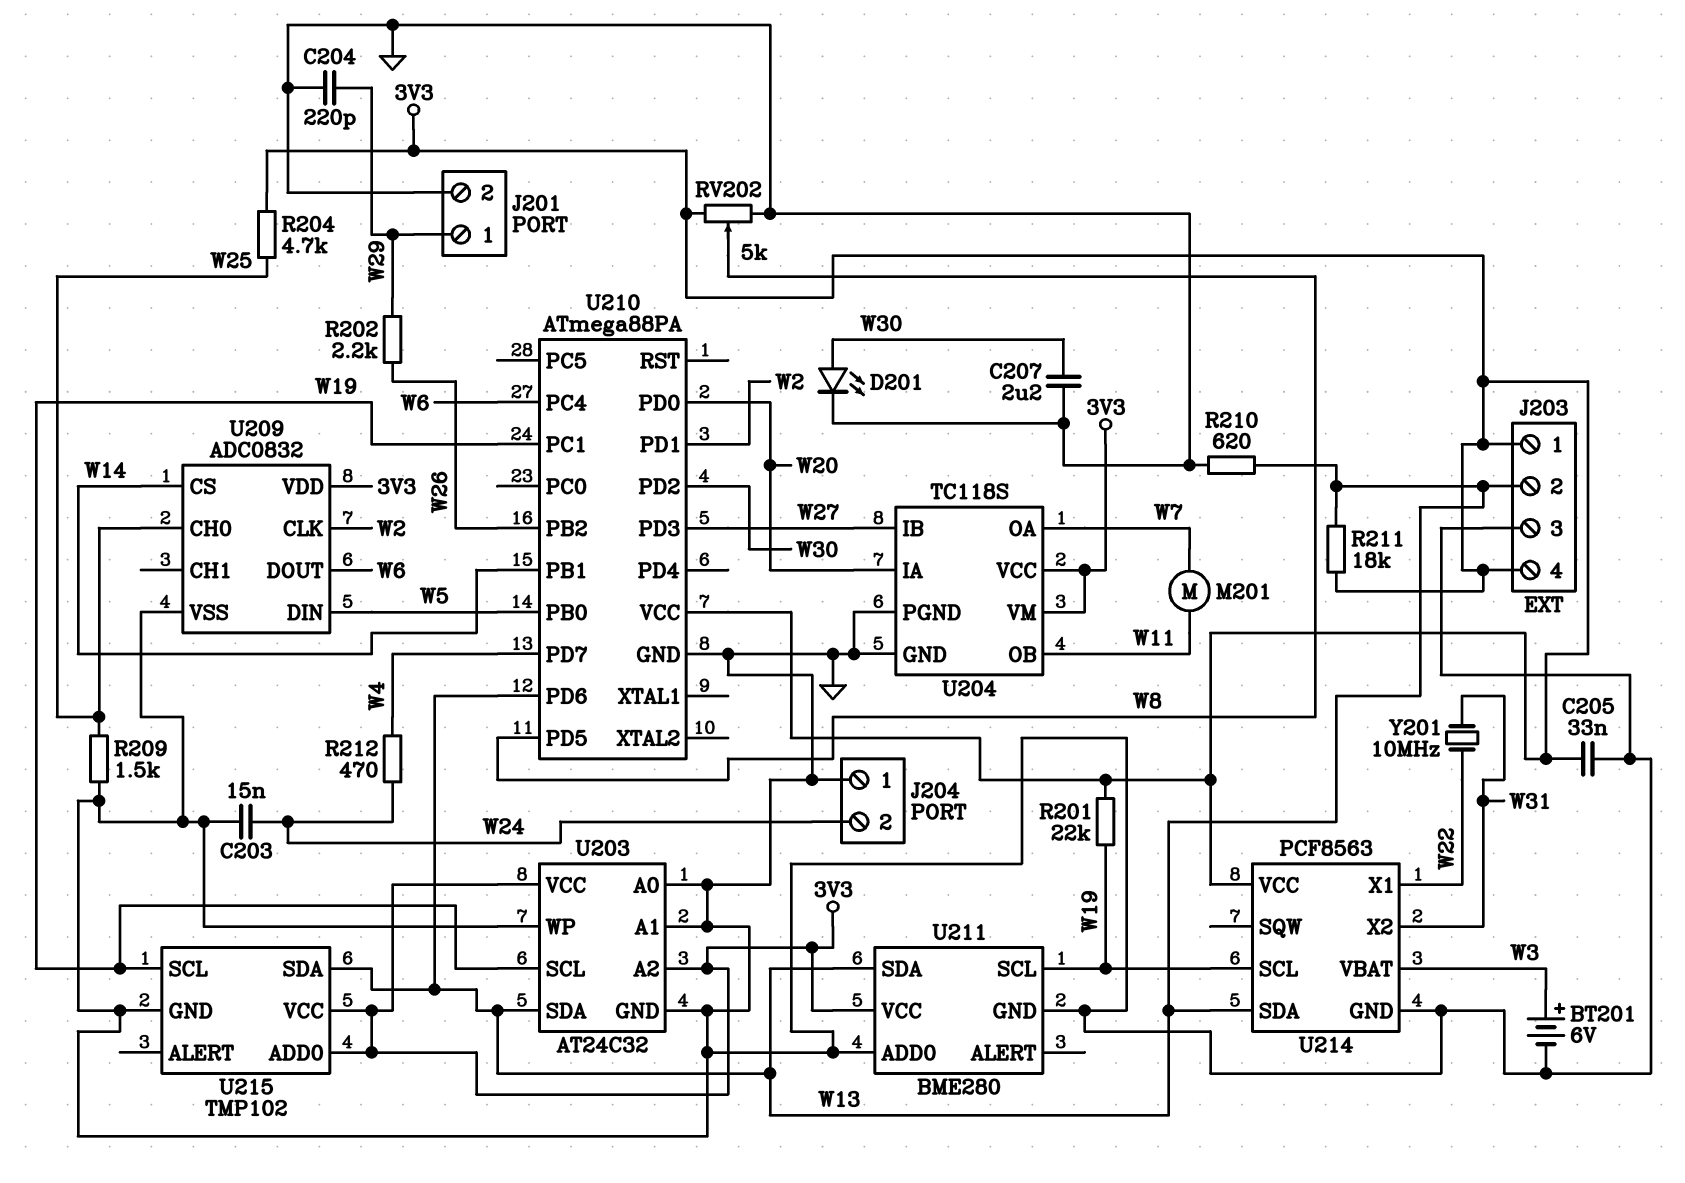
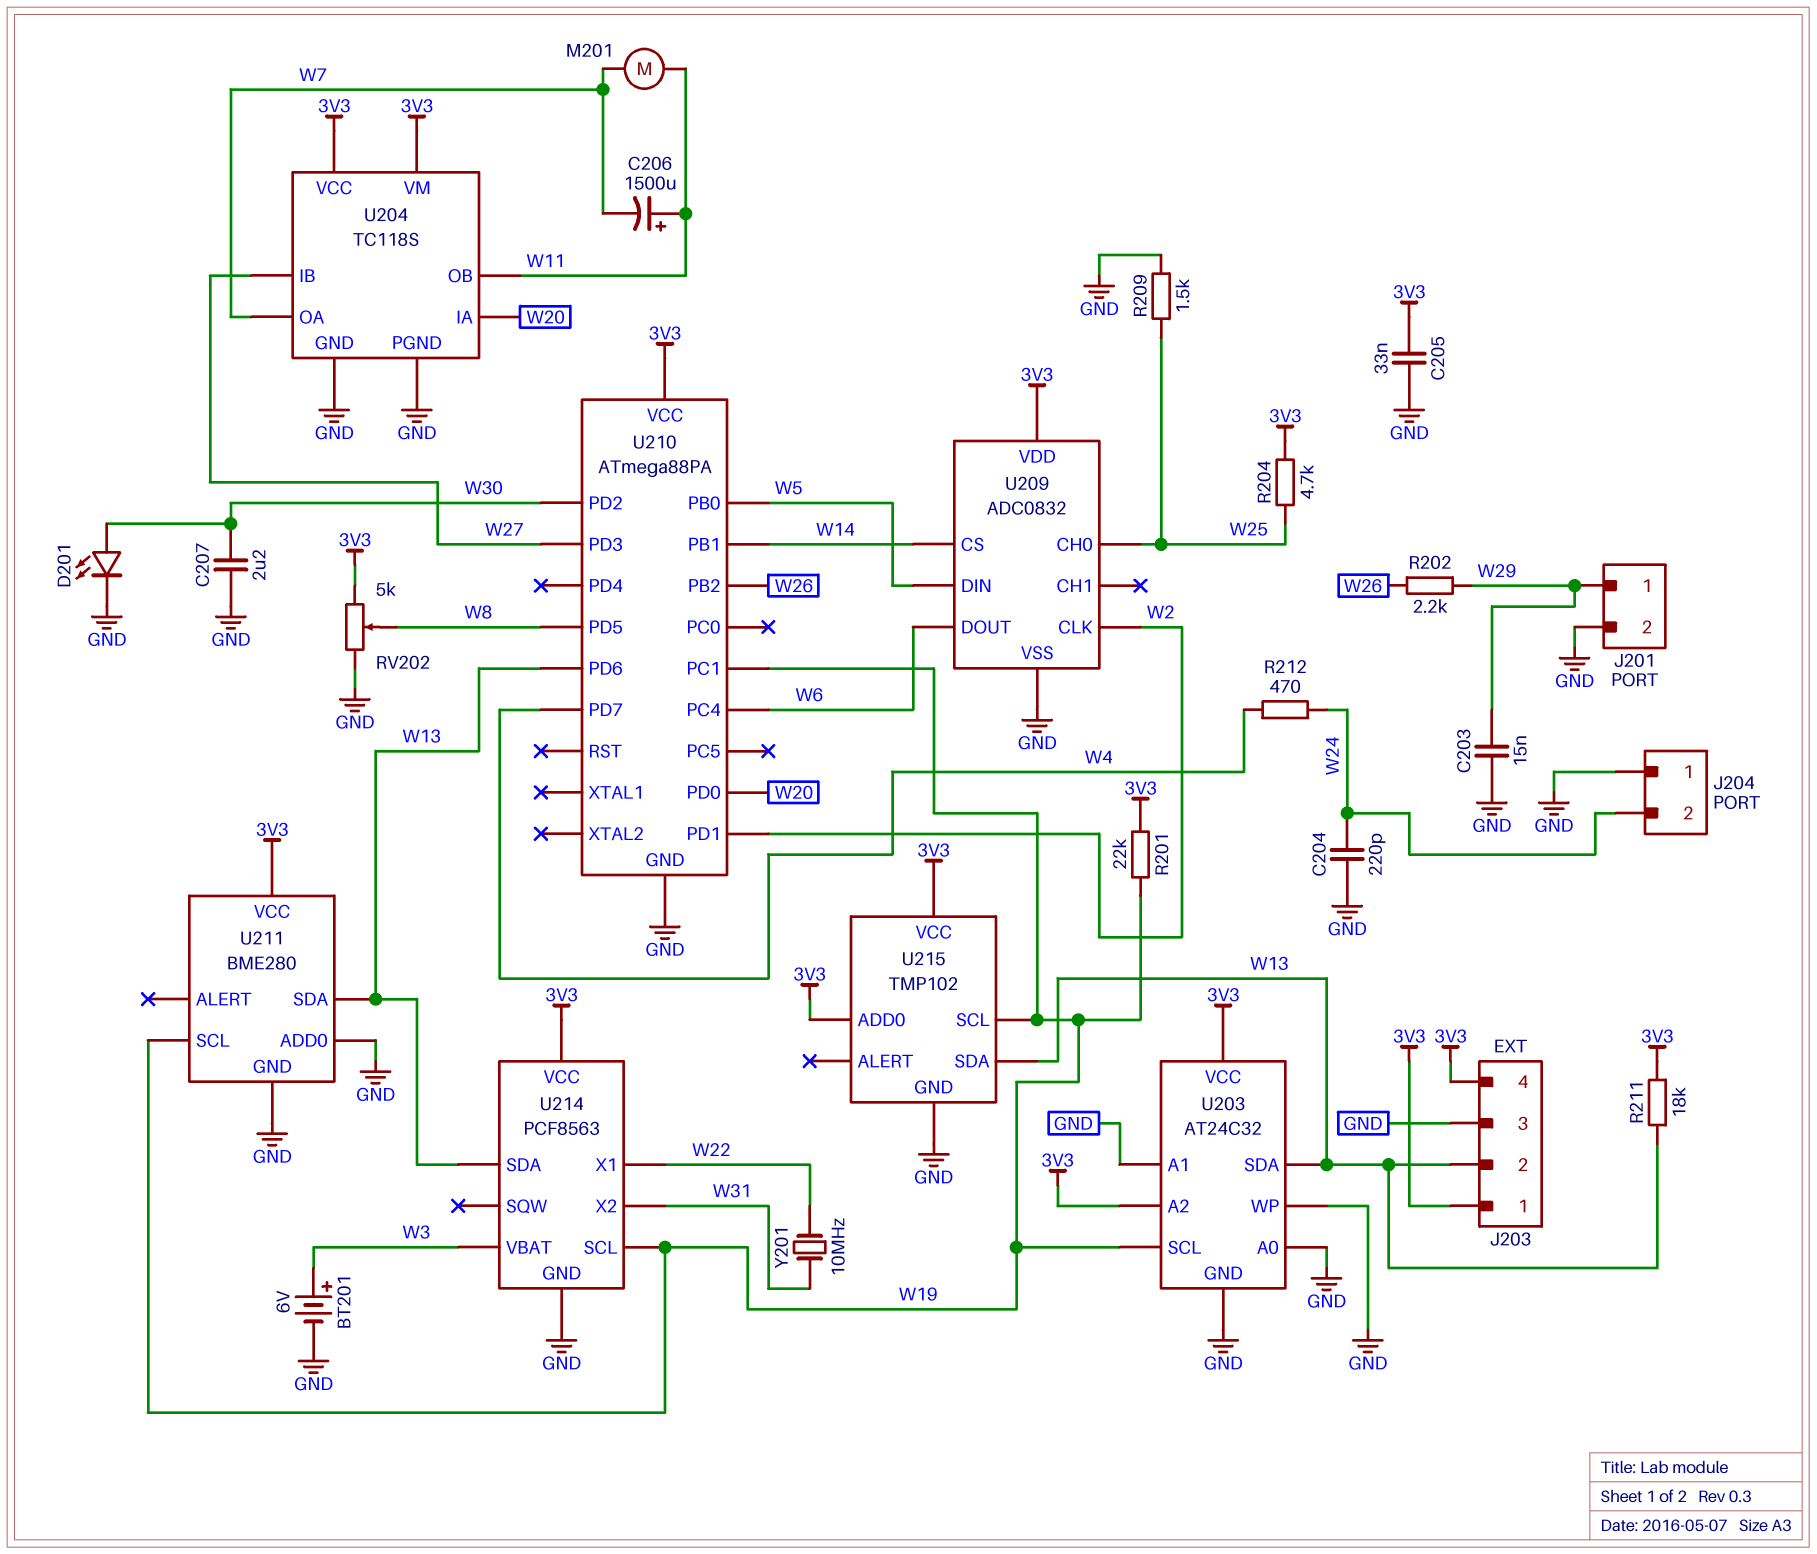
C203: 15nF (GND, W24) -> 15nF (GND, W29)
C204: 220pF (GND, W29) -> 220pF (GND, W24)
C206: none -> 1500uF (plus W11, minus W7)
R210: 620 (GND, W13) -> none

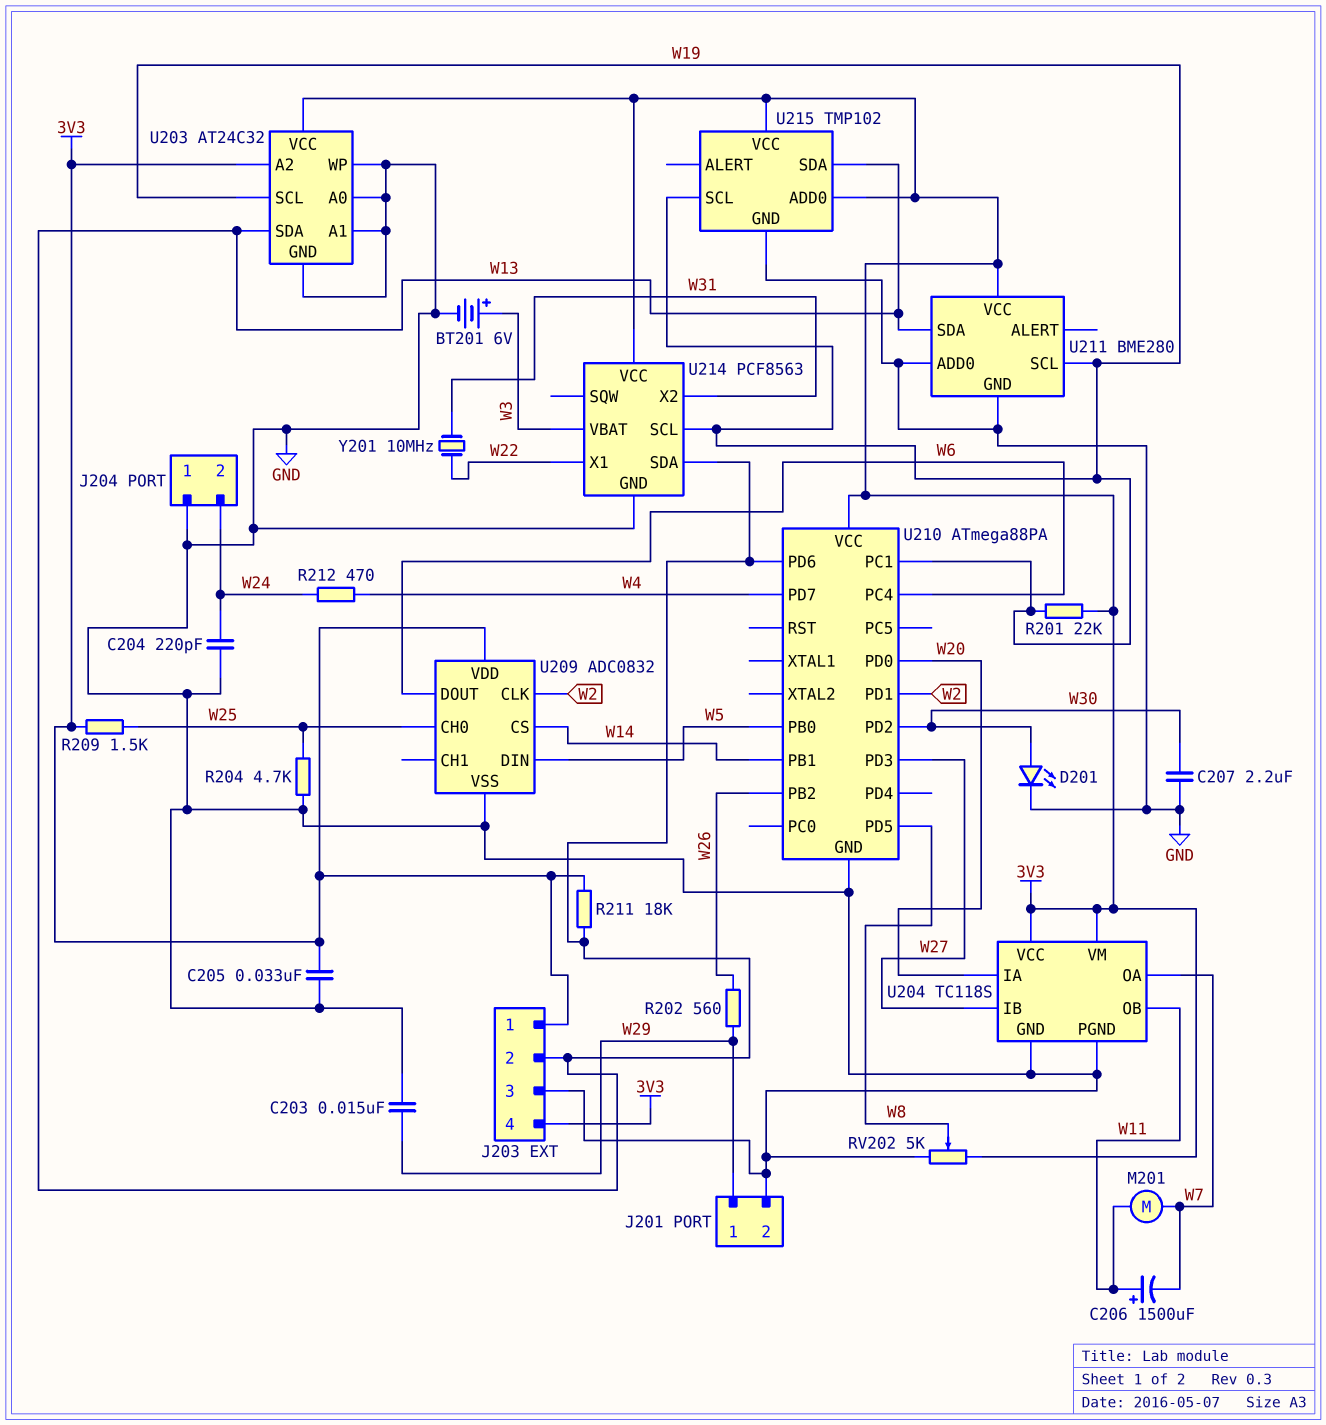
R202: 2.2k (W26, W29) -> 560 (W26, W29)
R204: 4.7k (3V3, W25) -> 4.7k (GND, W25)
R209: 1.5k (GND, W25) -> 1.5k (3V3, W25)

